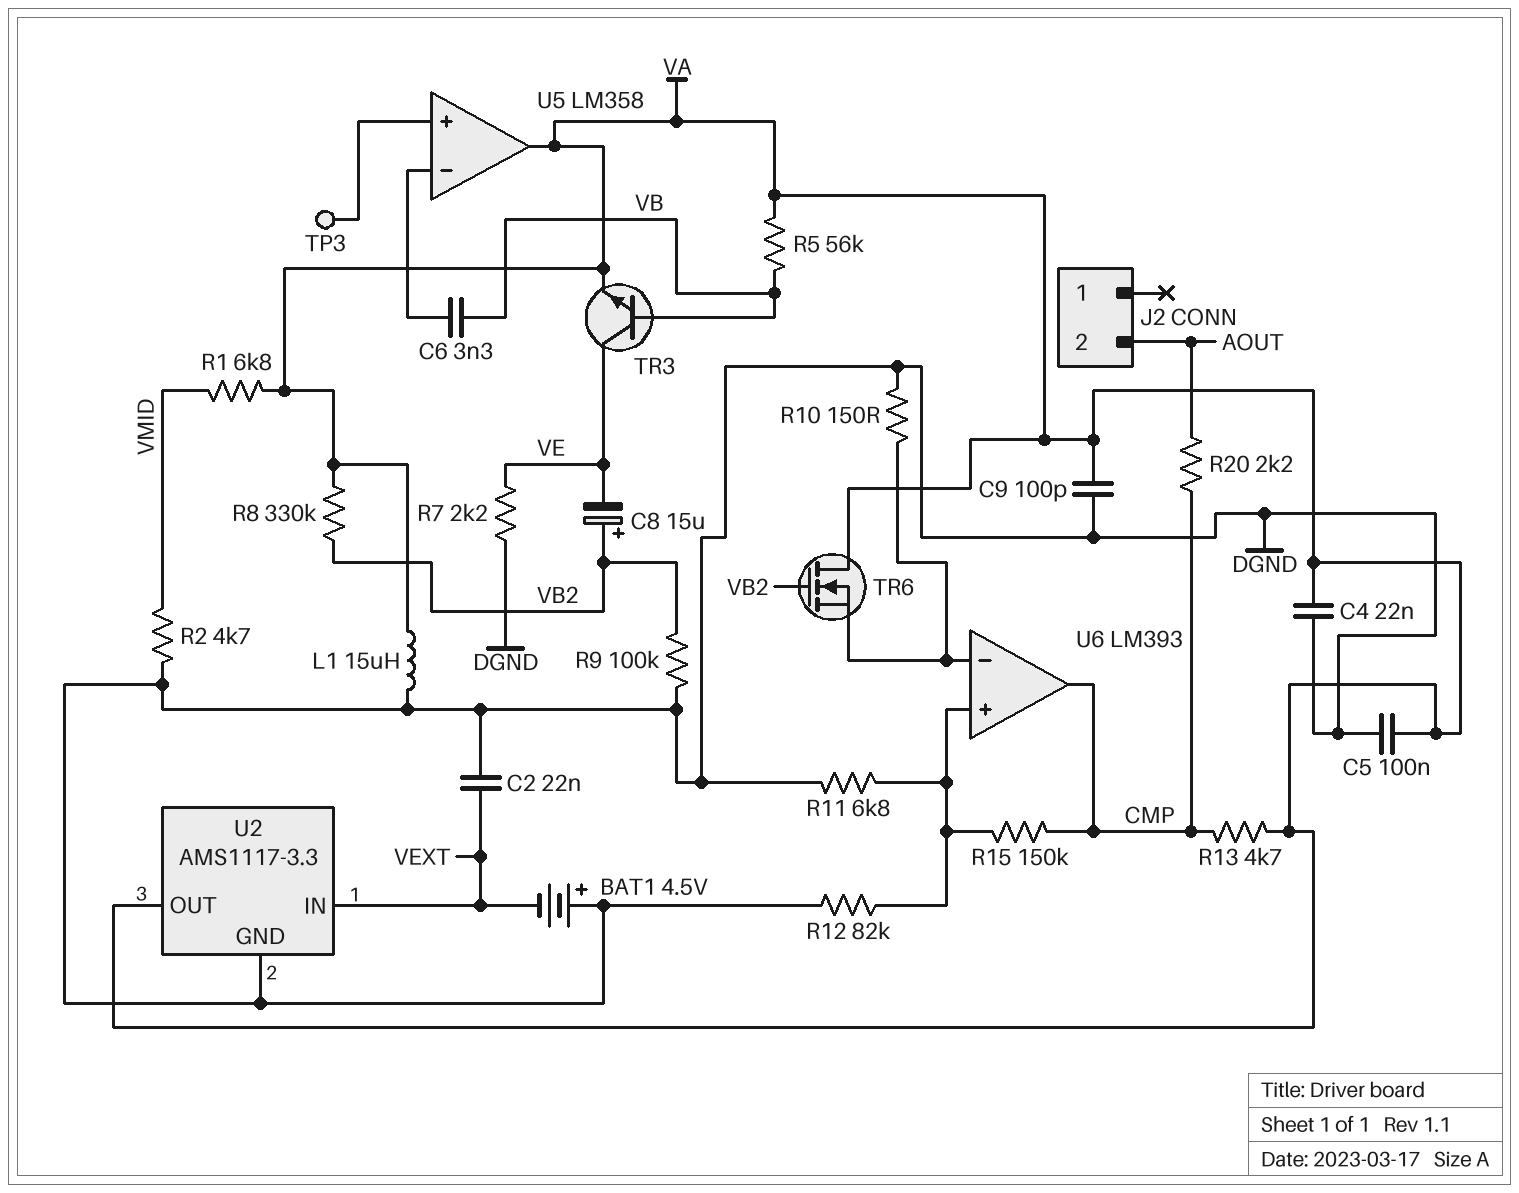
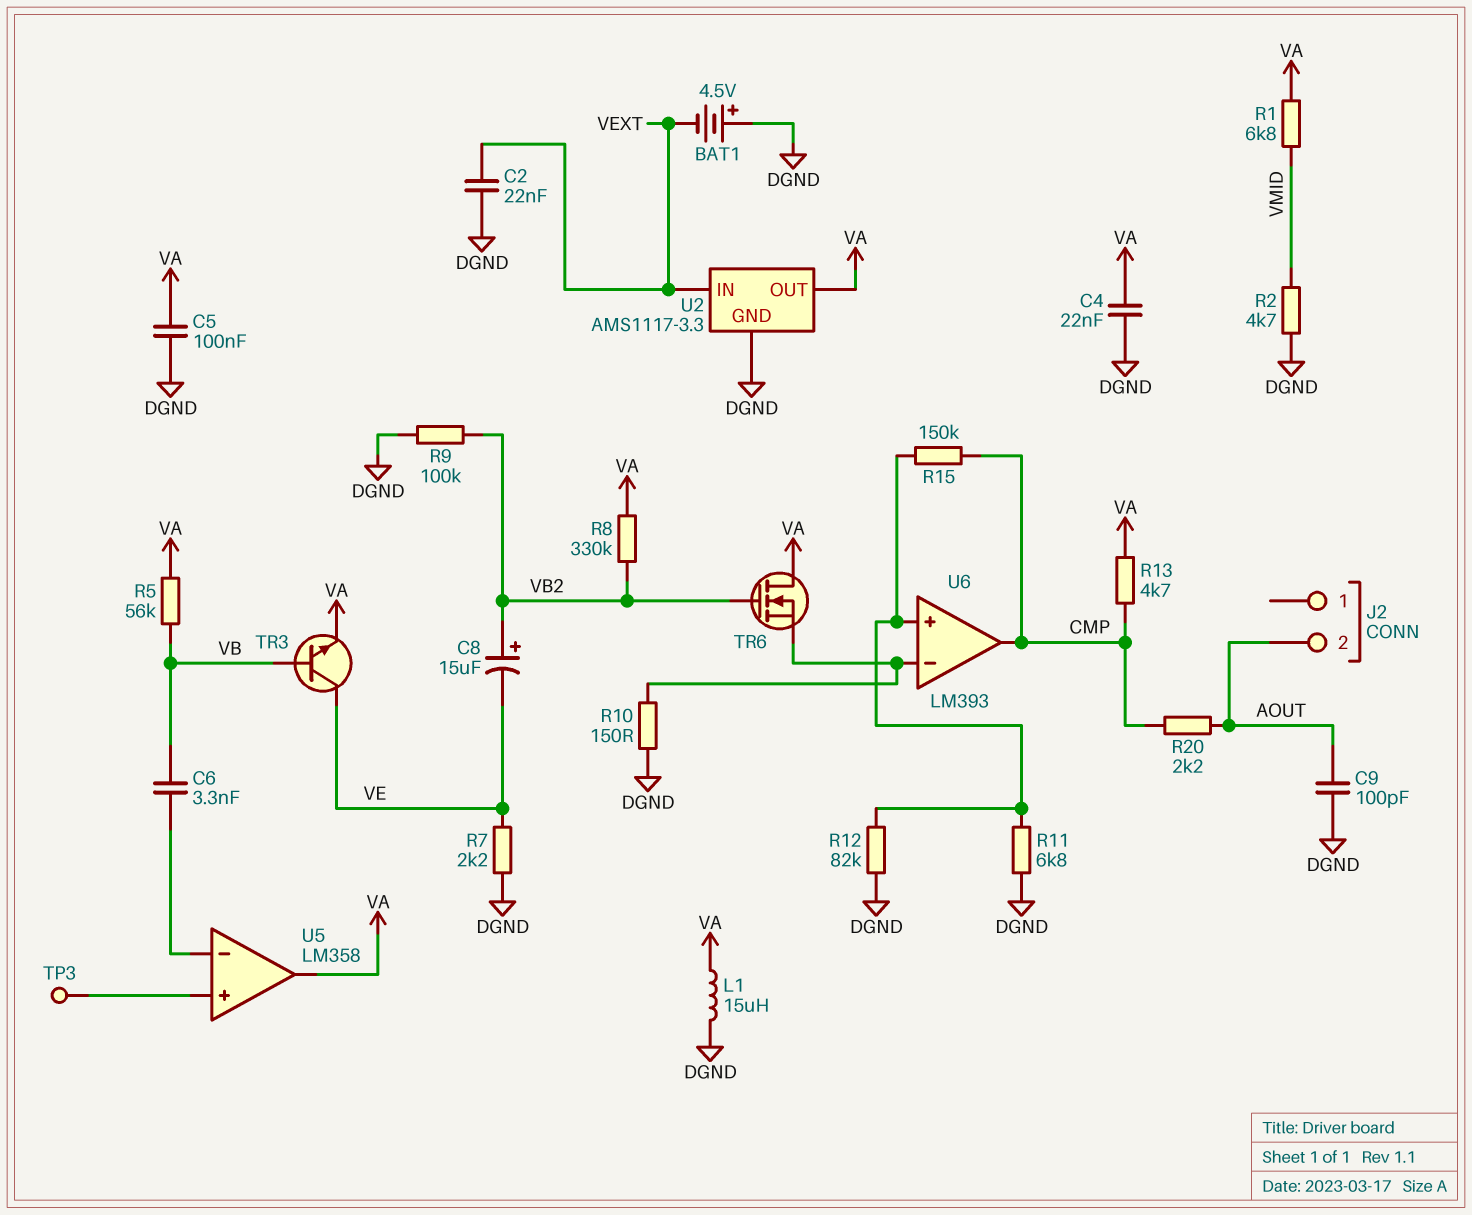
C9: 100pF (DGND, VA) -> 100pF (AOUT, DGND)

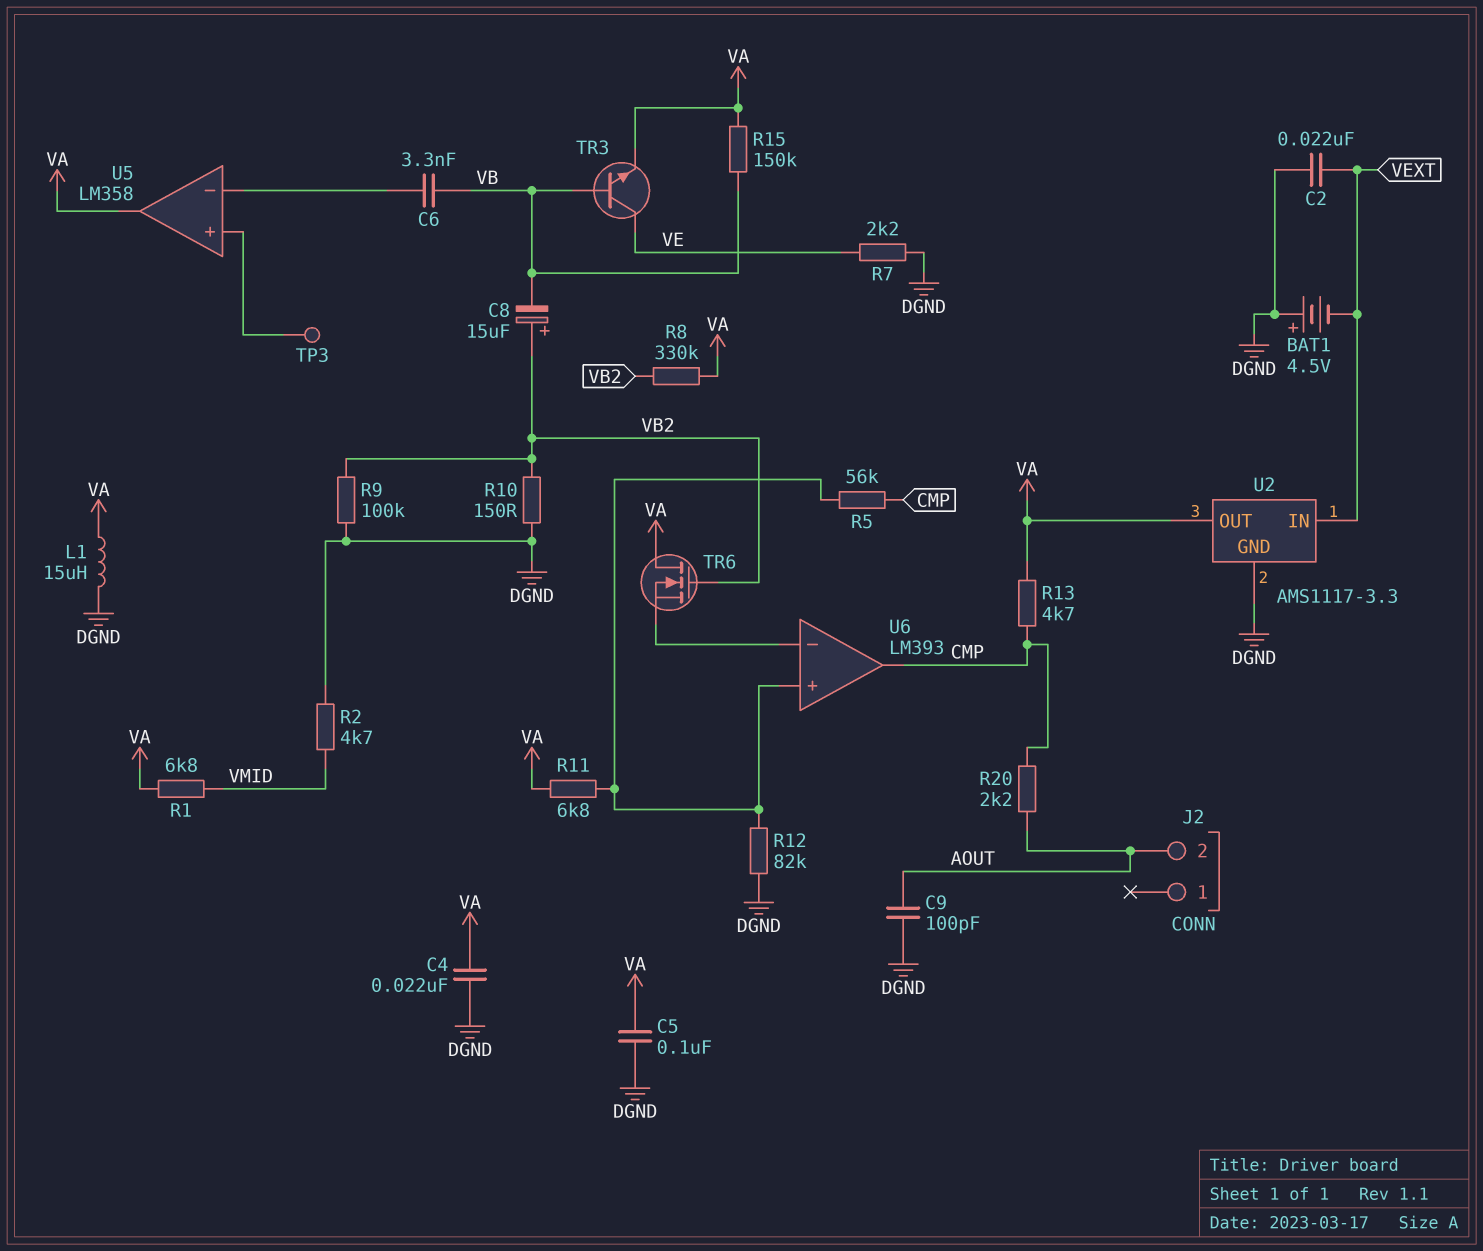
C8: 15uF (plus VB2, minus VE) -> 15uF (plus VB2, minus VB)
R5: 56k (VA, VB) -> 56k (CMP, U6/in+)
R10: 150 (DGND, U6/in-) -> 150 (DGND, VB2)
R11: 6.8k (DGND, U6/in+) -> 6.8k (U6/in+, VA)
R15: 150k (CMP, U6/in+) -> 150k (VA, VB)

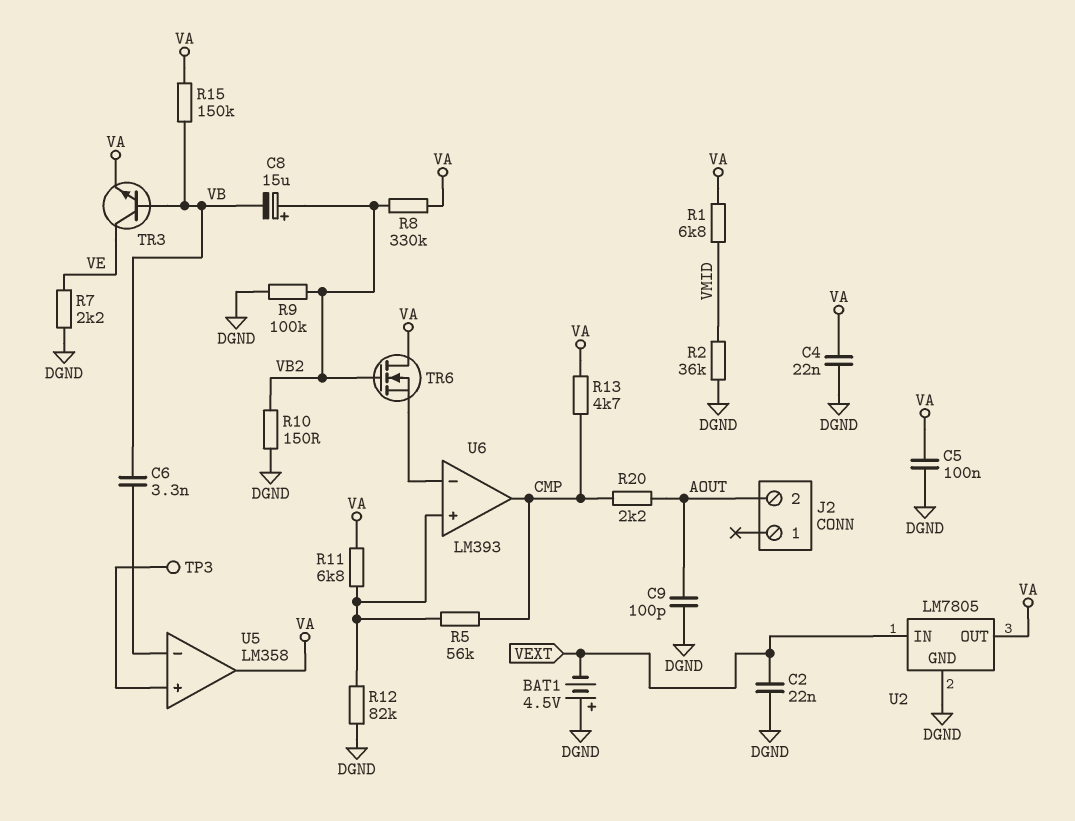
L1: 15uH (DGND, VA) -> none
R2: 4.7k (DGND, VMID) -> 36k (DGND, VMID)
U2: AMS1117-3.3 -> LM7805

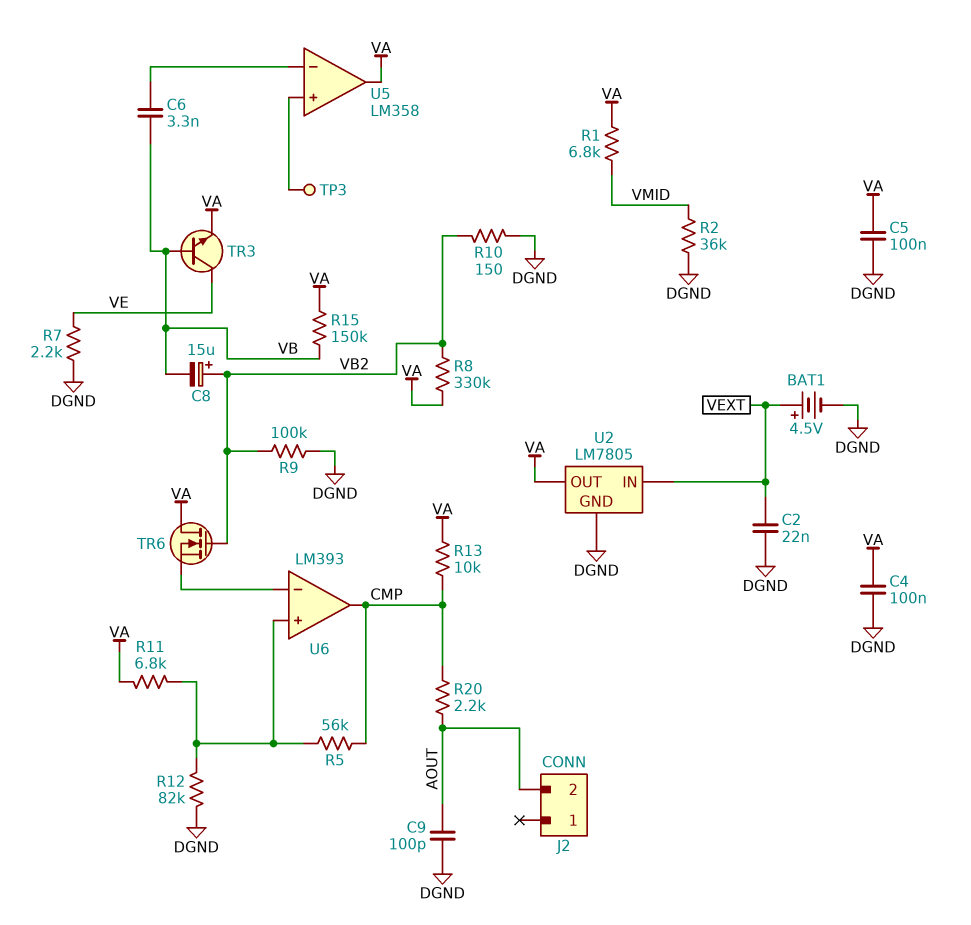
BAT1: 4.5V (plus DGND, minus VEXT) -> 4.5V (plus VEXT, minus DGND)
C4: 22nF (DGND, VA) -> 100nF (DGND, VA)
R13: 4.7k (CMP, VA) -> 10k (CMP, VA)

